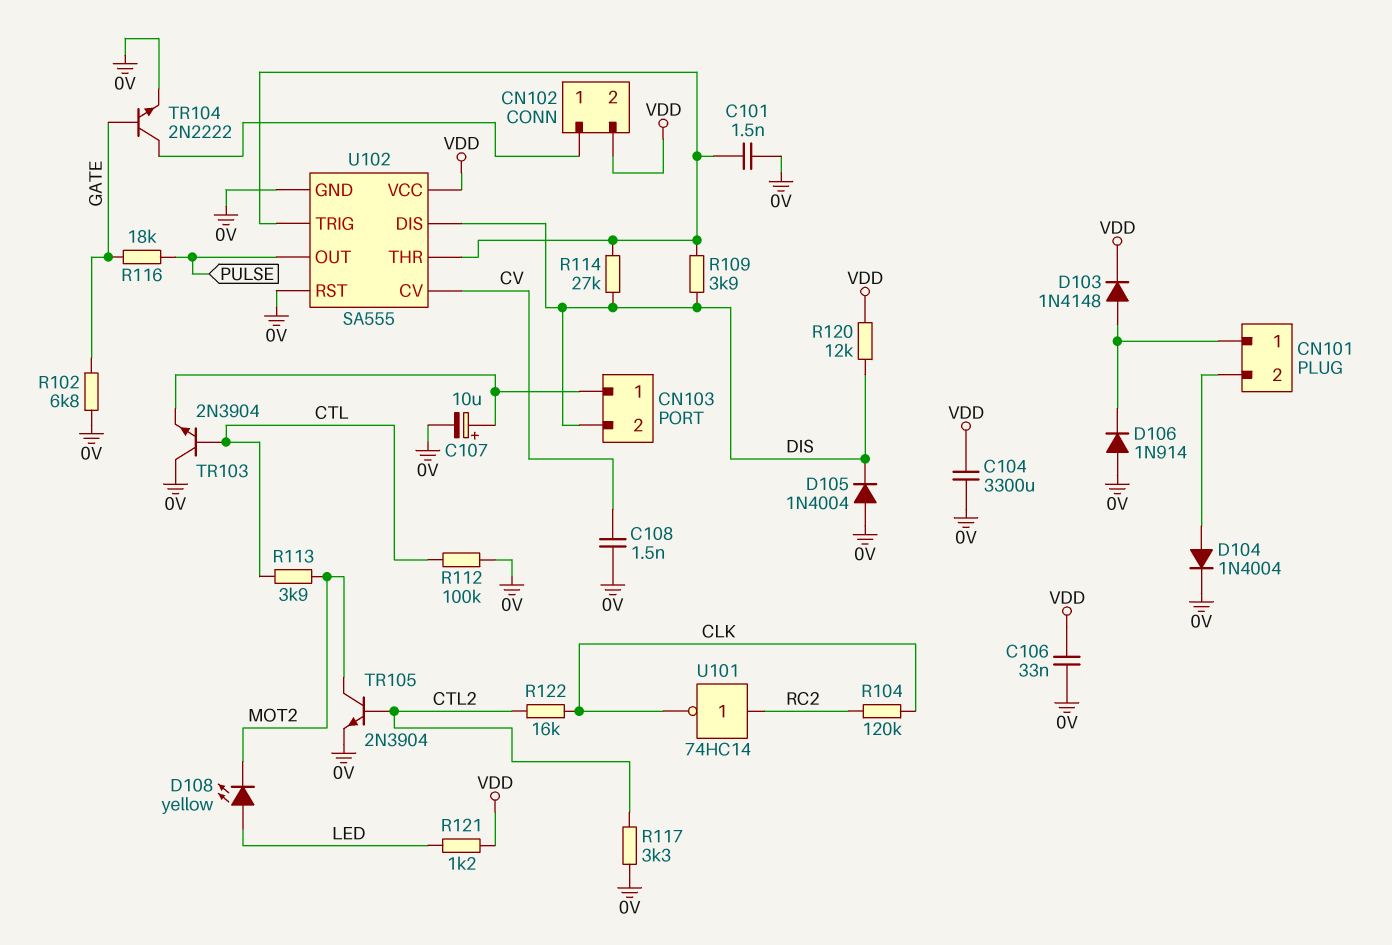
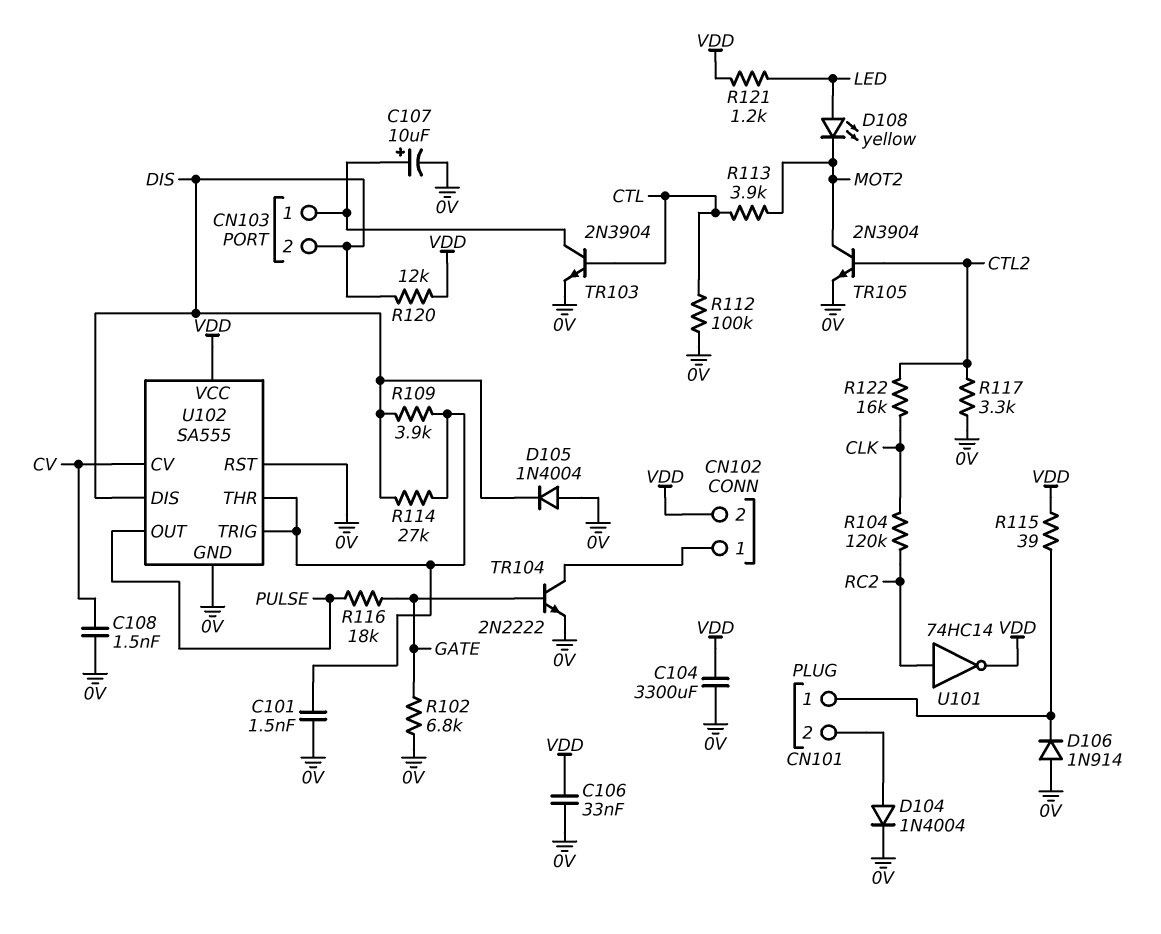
D103: diode 1N4148 (A CN101/1, K VDD) -> none
R115: none -> 39 (CN101/1, VDD)
TR103: NPN 2N3904 (B CTL, C 0V, E CN103/1) -> NPN 2N3904 (B CTL, C CN103/1, E 0V)
U101: NOT 74HC14 (in RC2, out CLK) -> NOT 74HC14 (in RC2, out VDD)

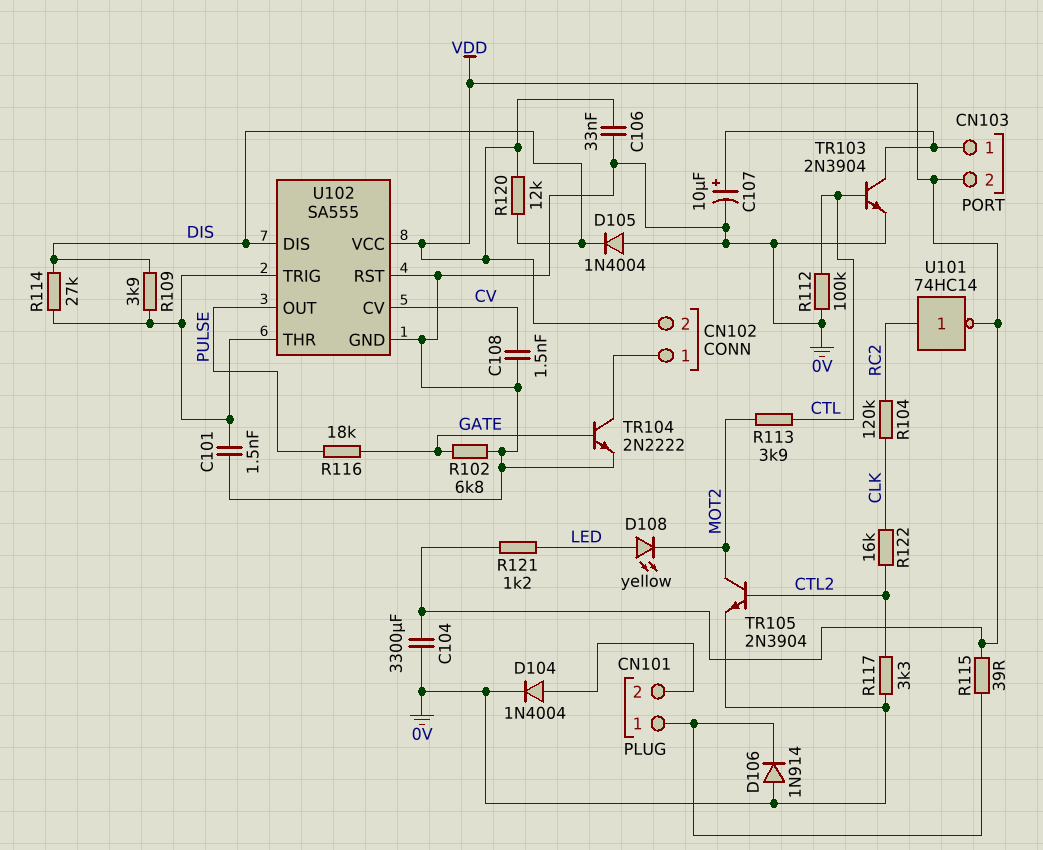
CN103 pin 2: DIS -> VDD

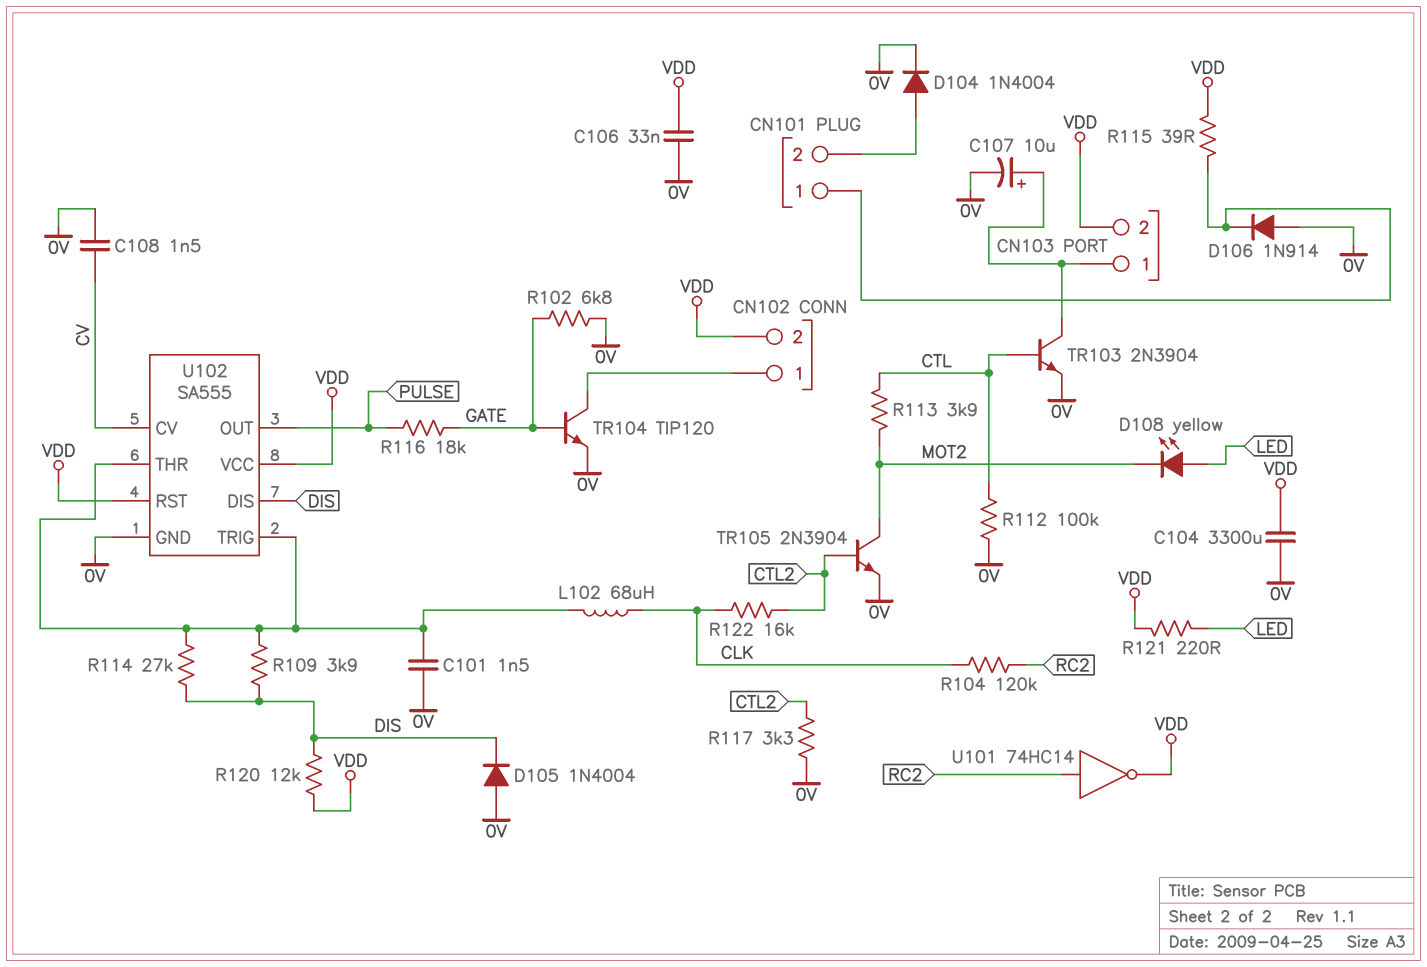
L102: none -> 68uH (CLK, U102/THR)
R121: 1.2k (LED, VDD) -> 220 (LED, VDD)
TR104: NPN 2N2222 (B GATE, C CN102/1, E 0V) -> NPN TIP120 (B GATE, C CN102/1, E 0V)
U102 pin RST: 0V -> VDD

